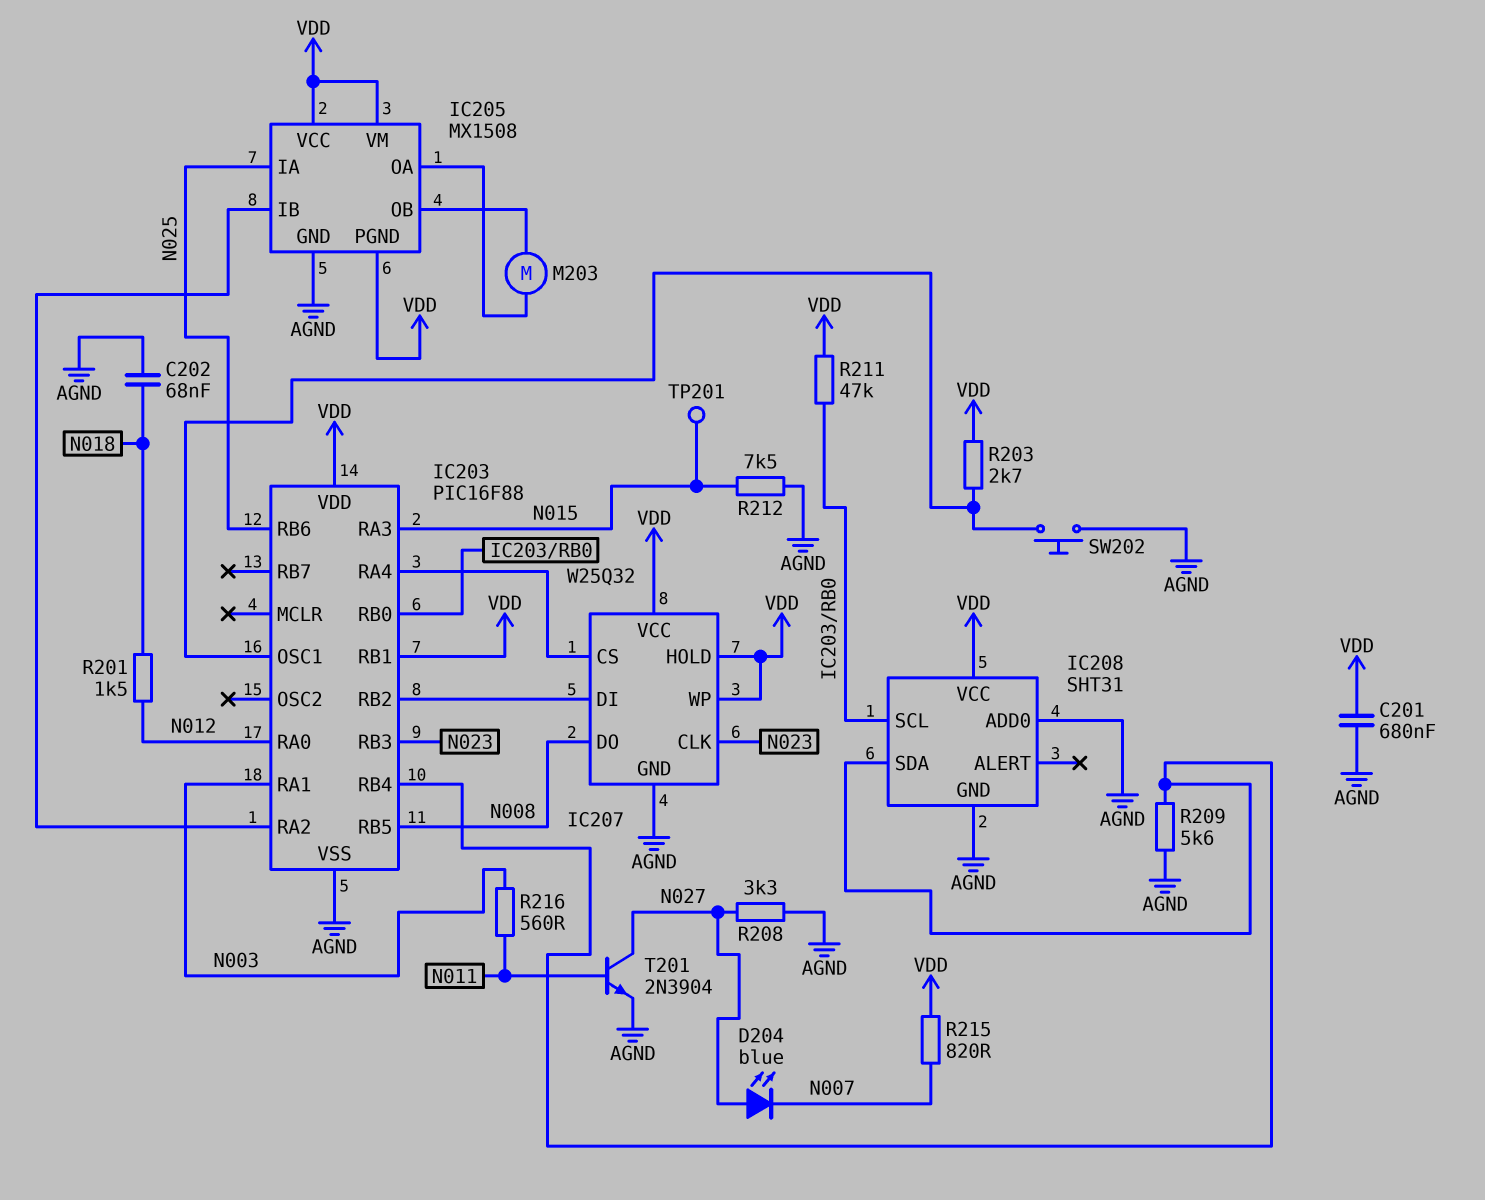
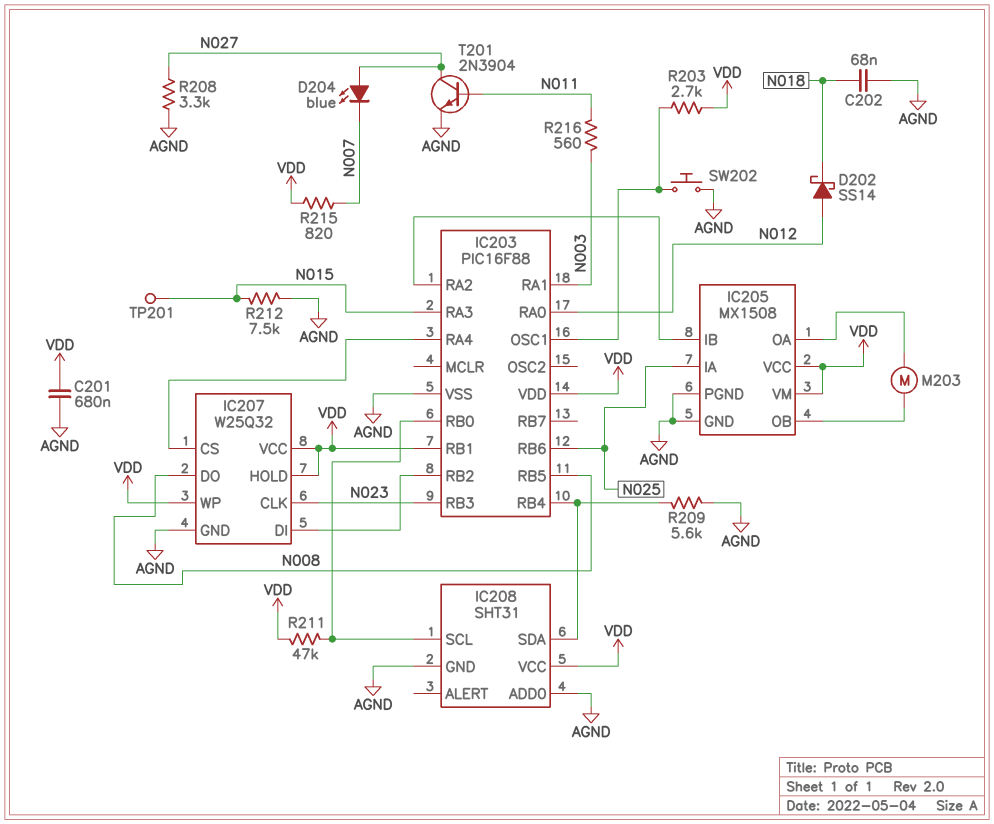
D202: none -> schottky SS14 (A N012, K N018)
IC205 pin PGND: VDD -> AGND
R201: 1.5k (N012, N018) -> none

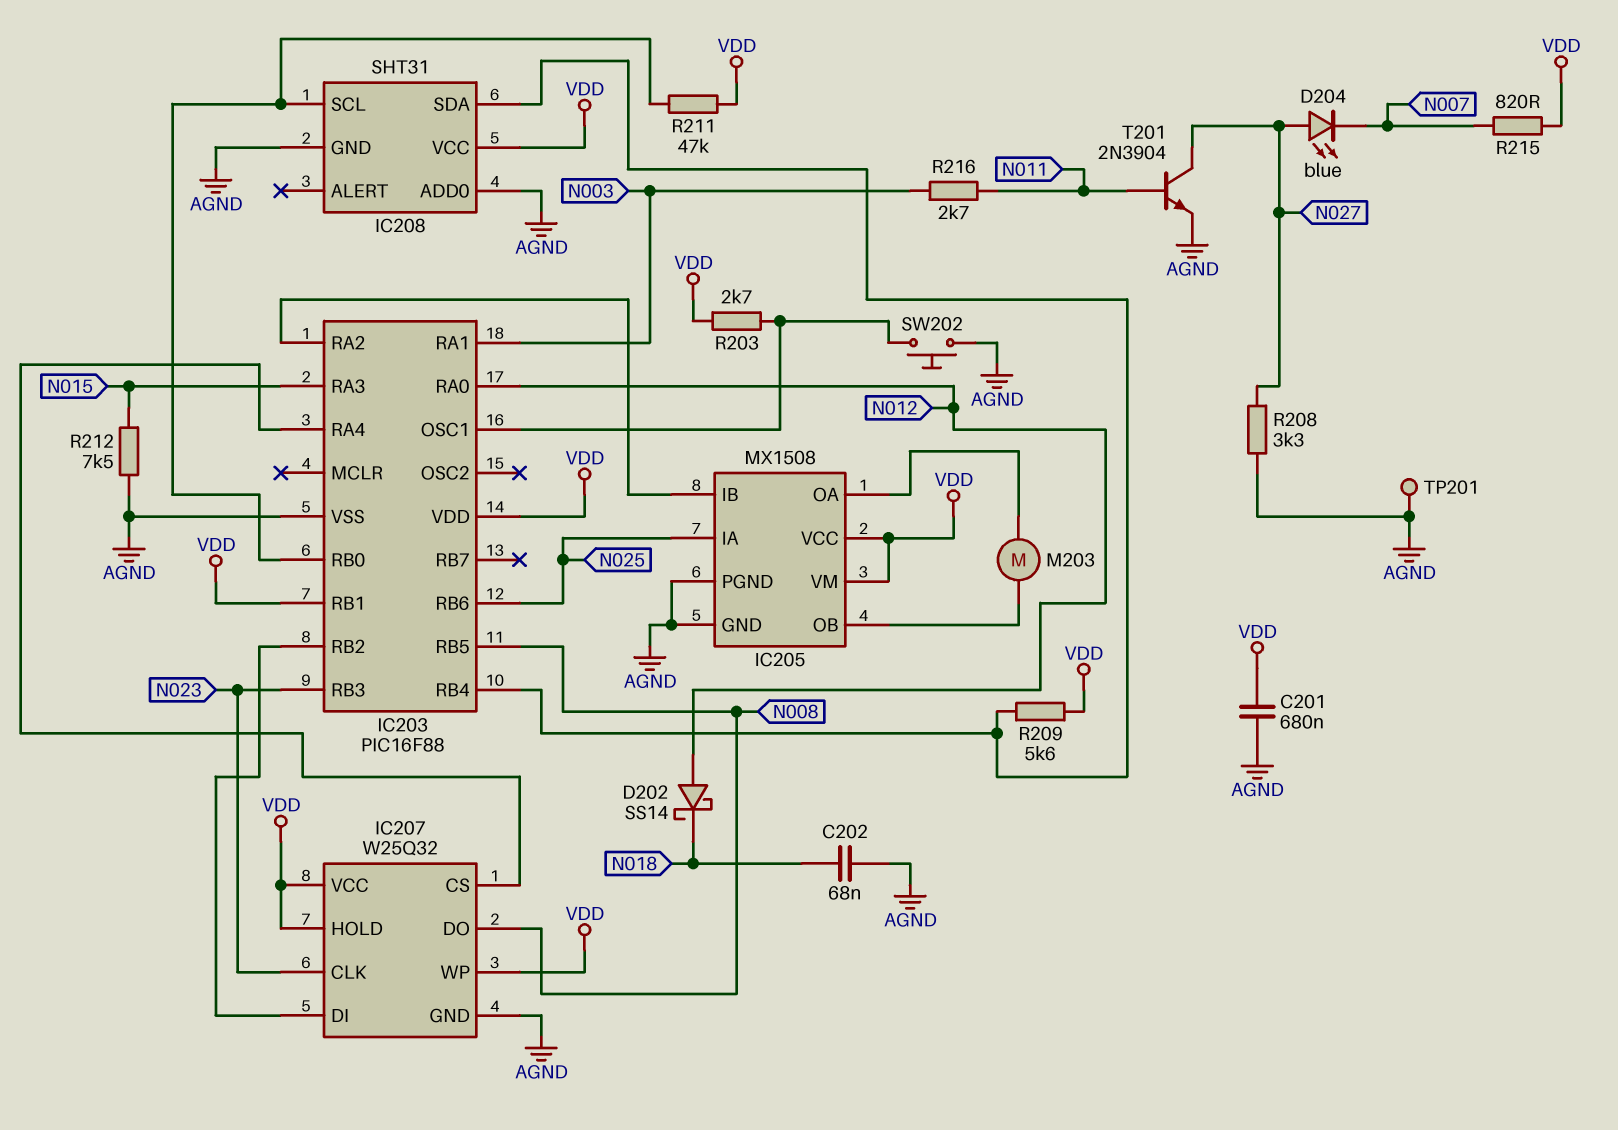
R209: 5.6k (AGND, IC203/RB4) -> 5.6k (IC203/RB4, VDD)
R216: 560 (N003, N011) -> 2.7k (N003, N011)
TP201: test point (N015) -> test point (AGND)

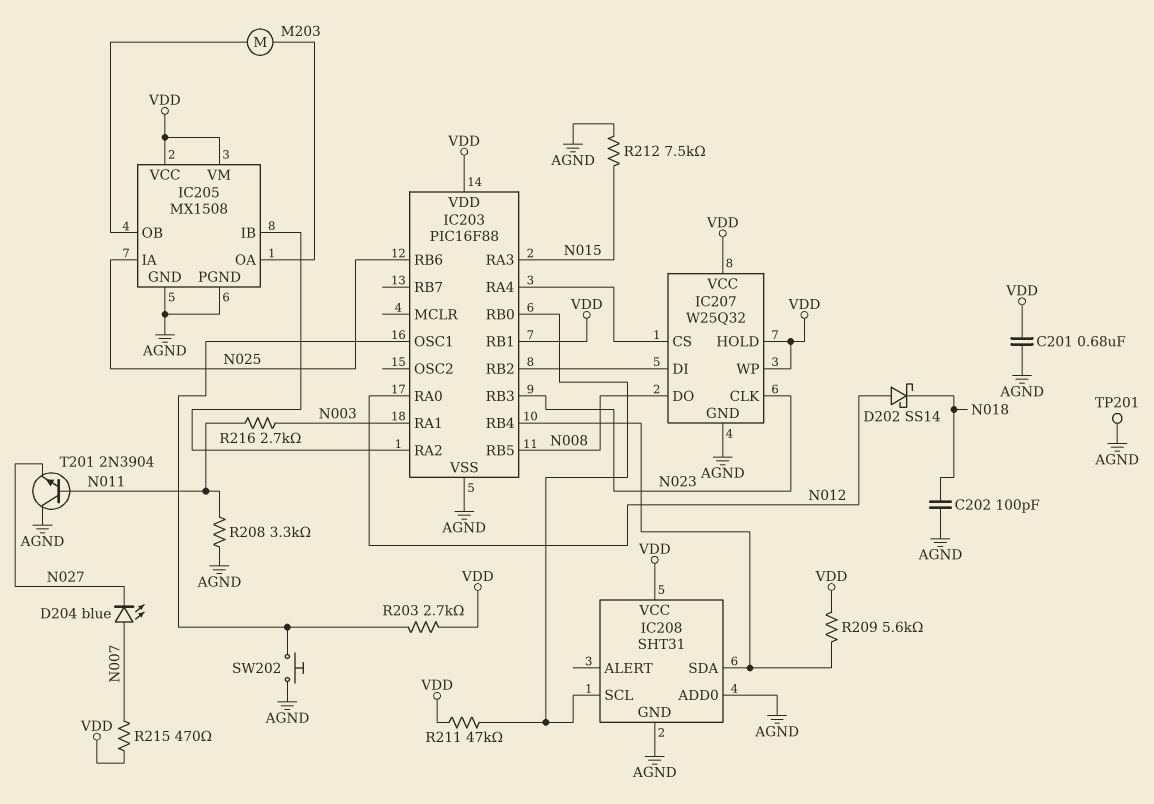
C202: 68nF (AGND, N018) -> 100pF (AGND, N018)
D204: LED blue (A N027, K N007) -> LED blue (A N007, K N027)
R208: 3.3k (AGND, N027) -> 3.3k (AGND, N011)
R215: 820 (N007, VDD) -> 470 (N007, VDD)
T201: NPN 2N3904 (B N011, C N027, E AGND) -> NPN 2N3904 (B N011, C AGND, E N027)

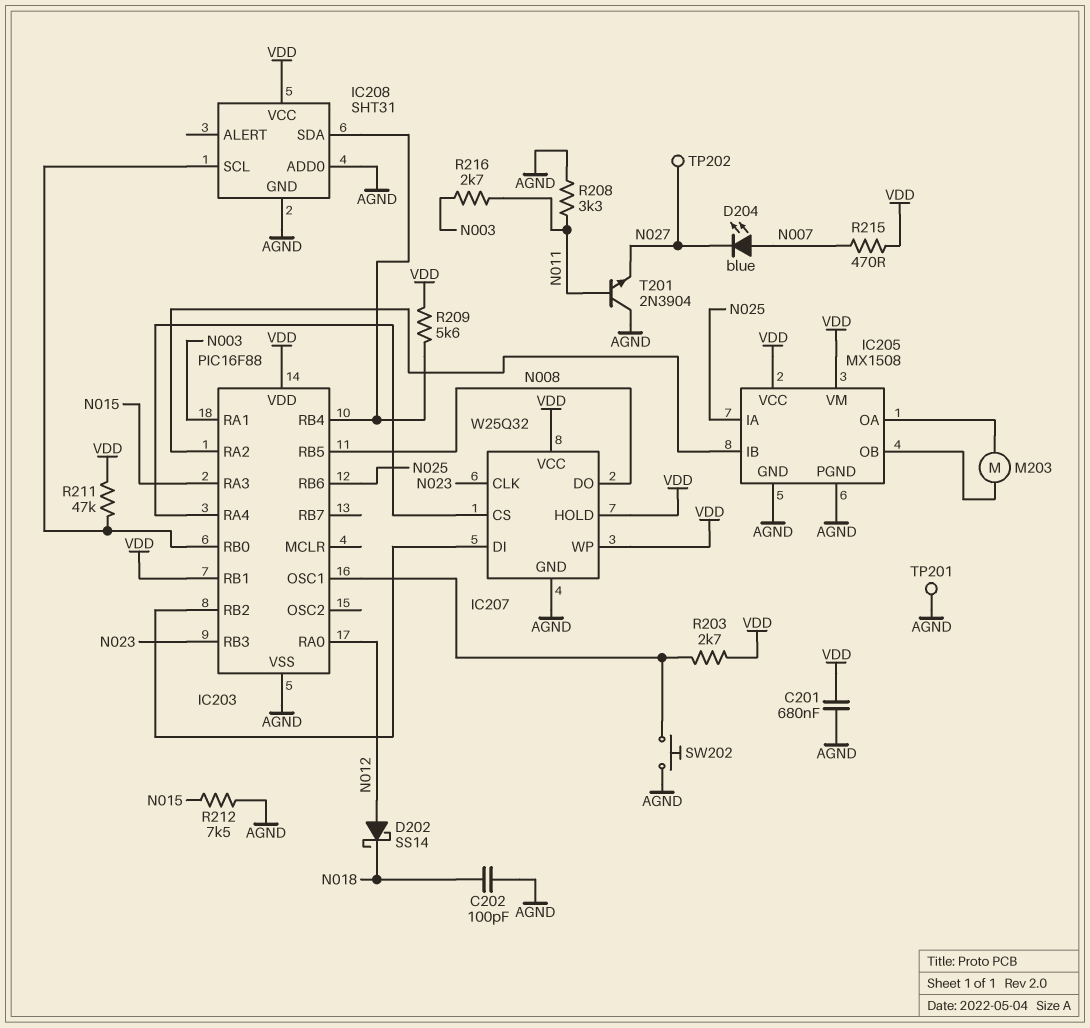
TP202: none -> test point (N027)

